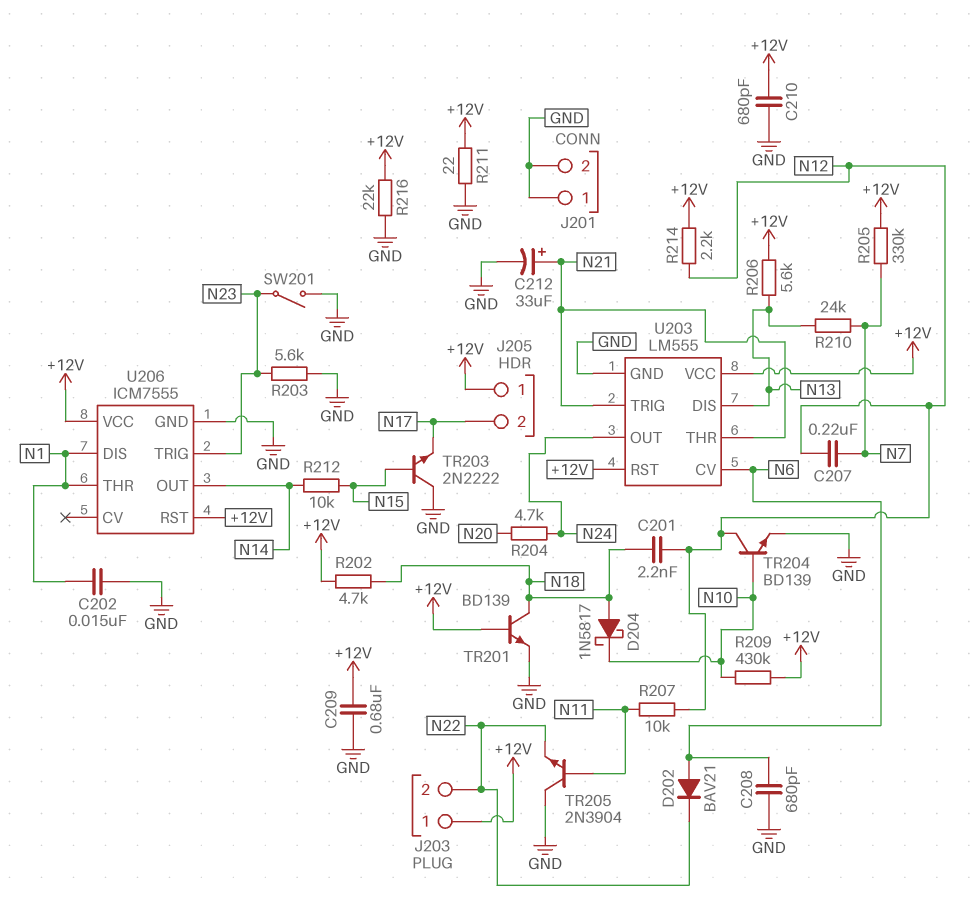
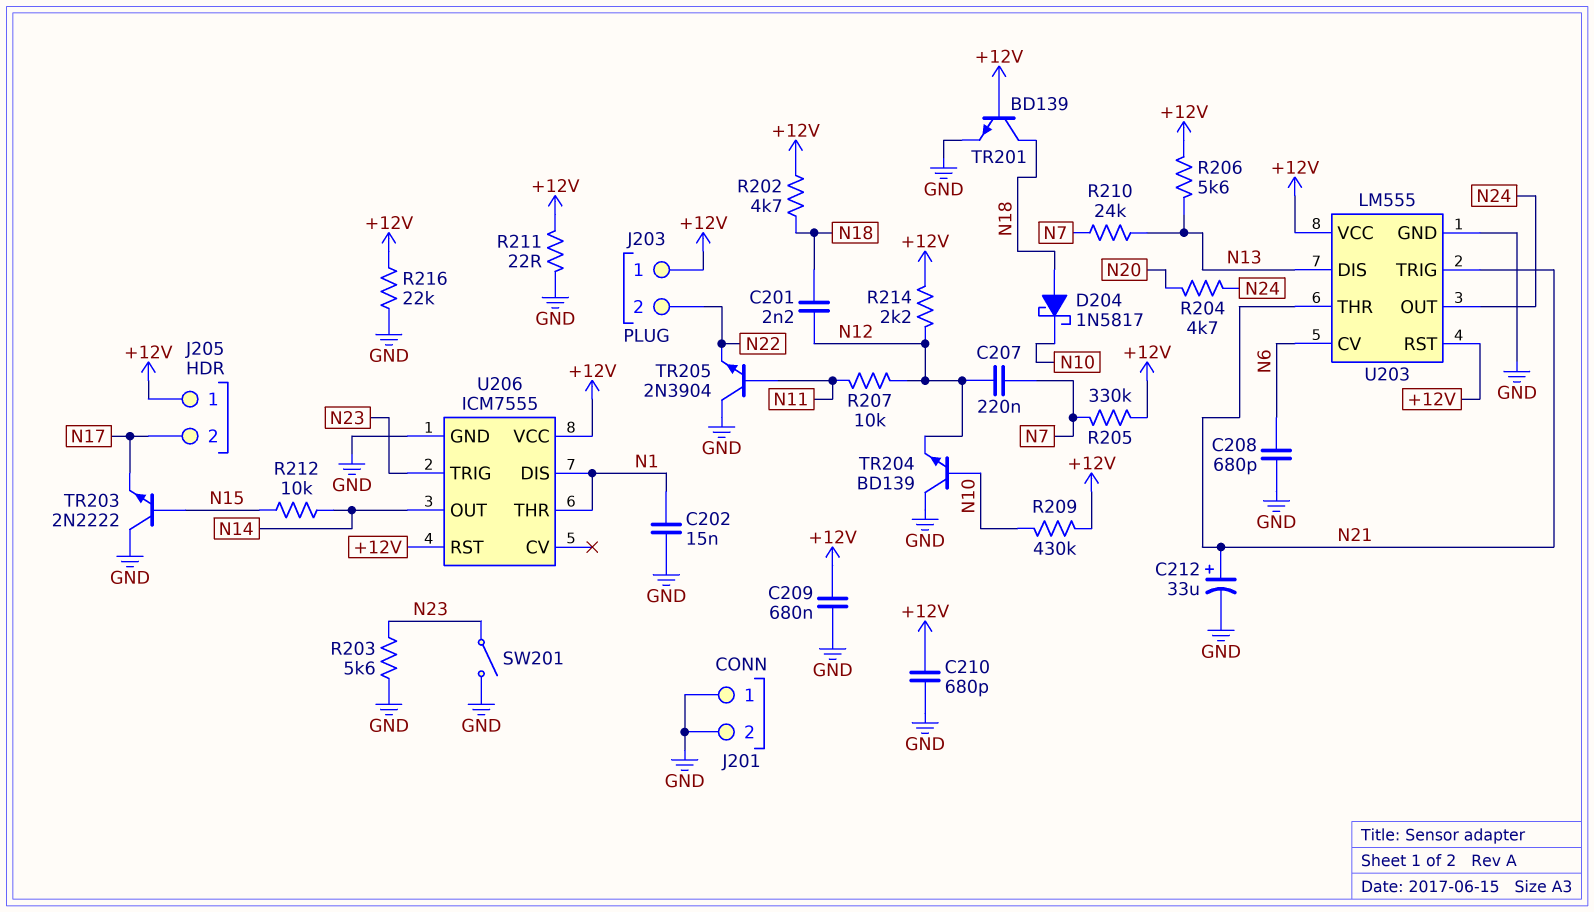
D202: diode BAV21 (A N6, K N22) -> none
TR204: NPN BD139 (B N10, C N12, E GND) -> NPN BD139 (B N10, C GND, E N12)

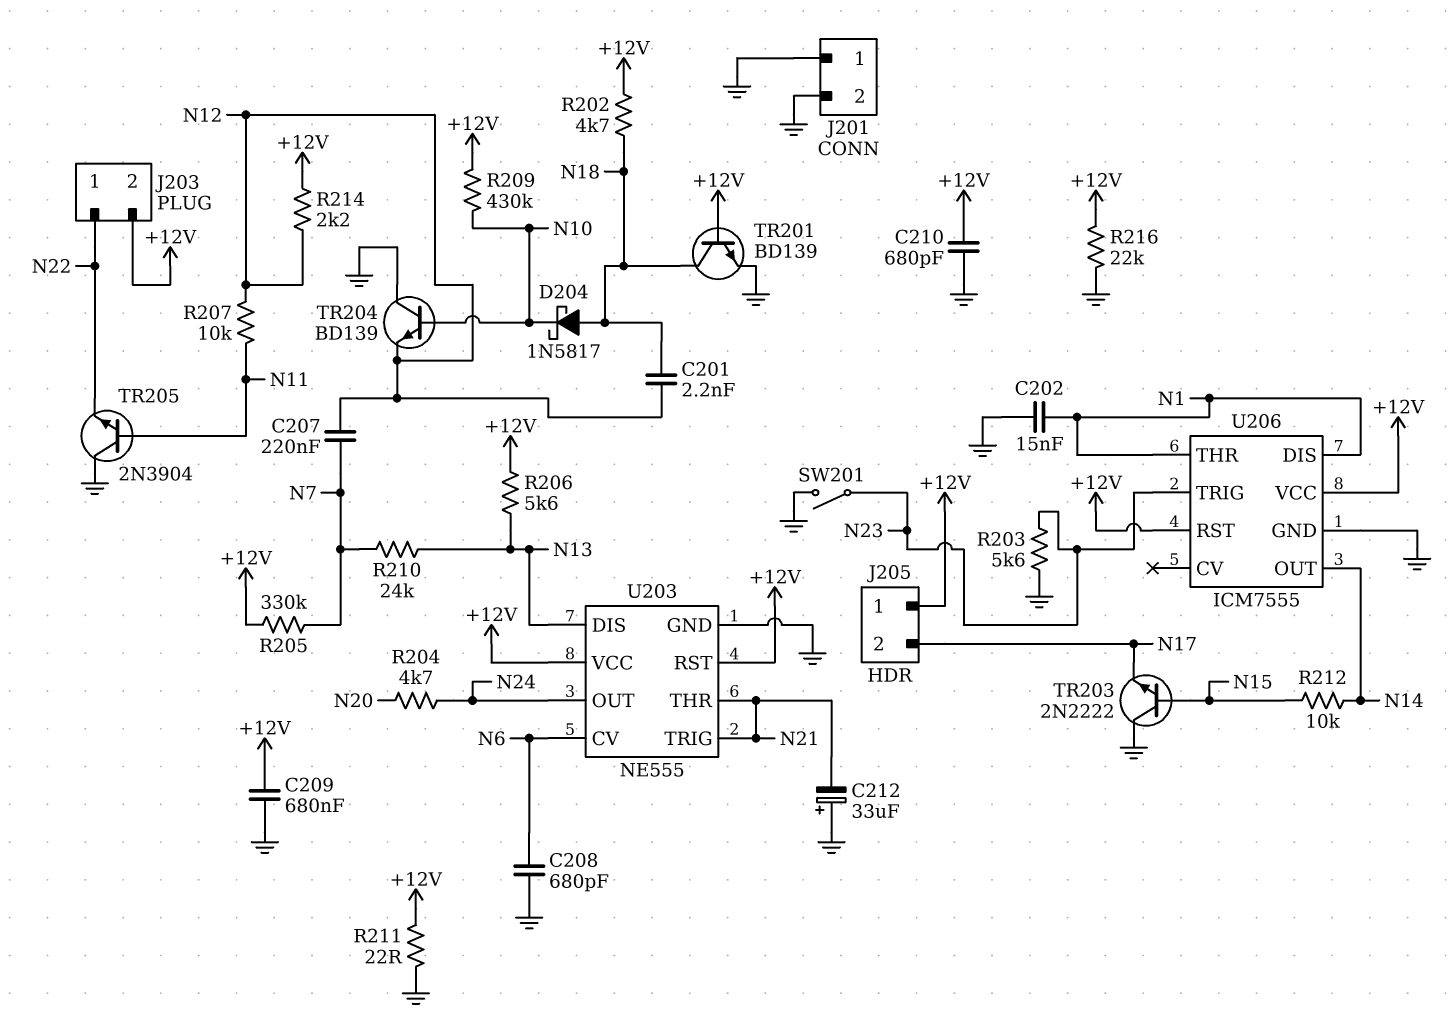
C212: 33uF (plus N21, minus GND) -> 33uF (plus GND, minus N21)
J203 pin 1: +12V -> N22
J203 pin 2: N22 -> +12V
U203: LM555 -> NE555

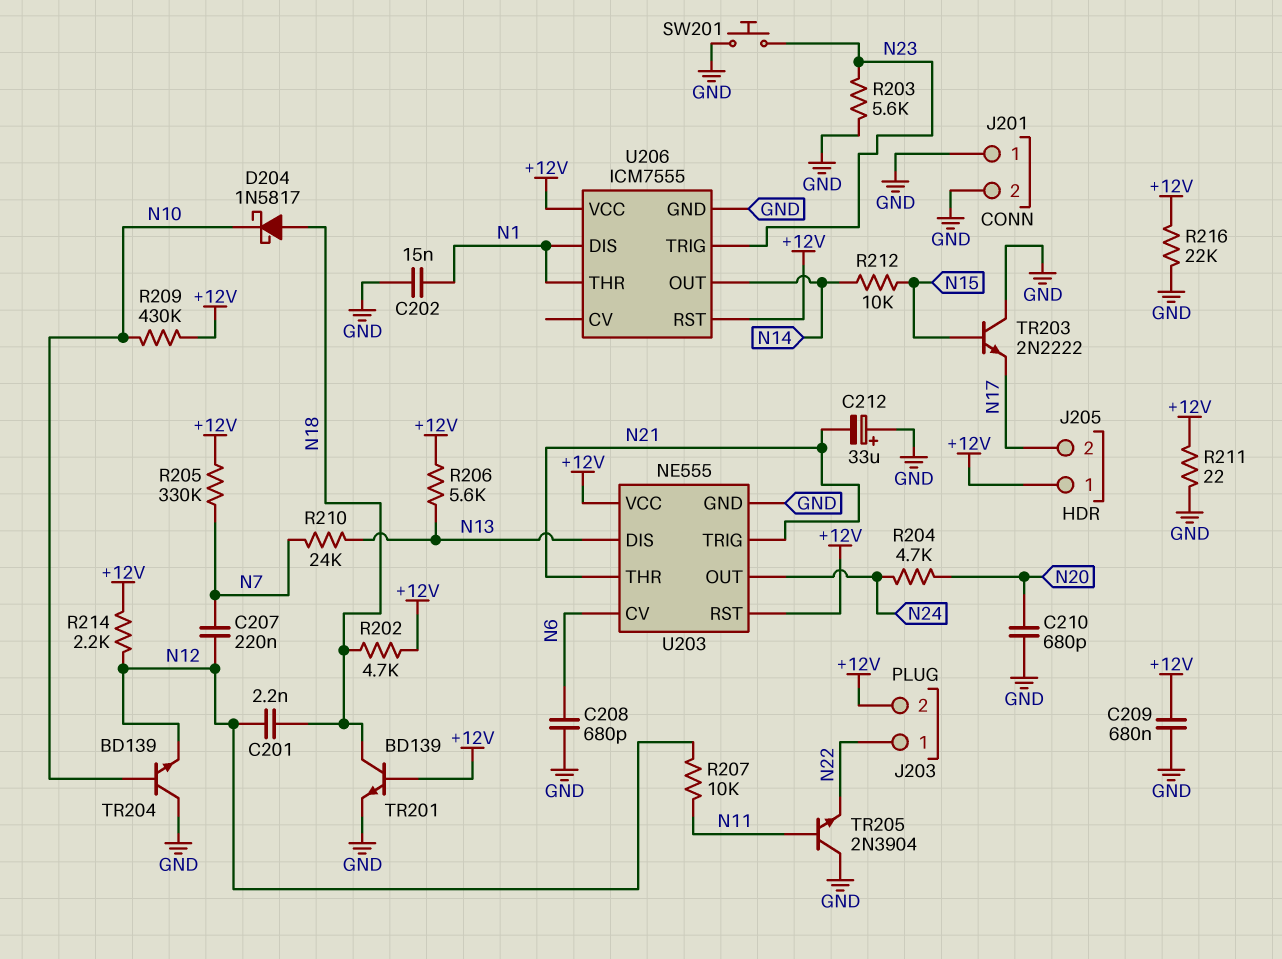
C210: 680pF (+12V, GND) -> 680pF (GND, N20)
SW201: switch (GND, N23) -> button (GND, N23)

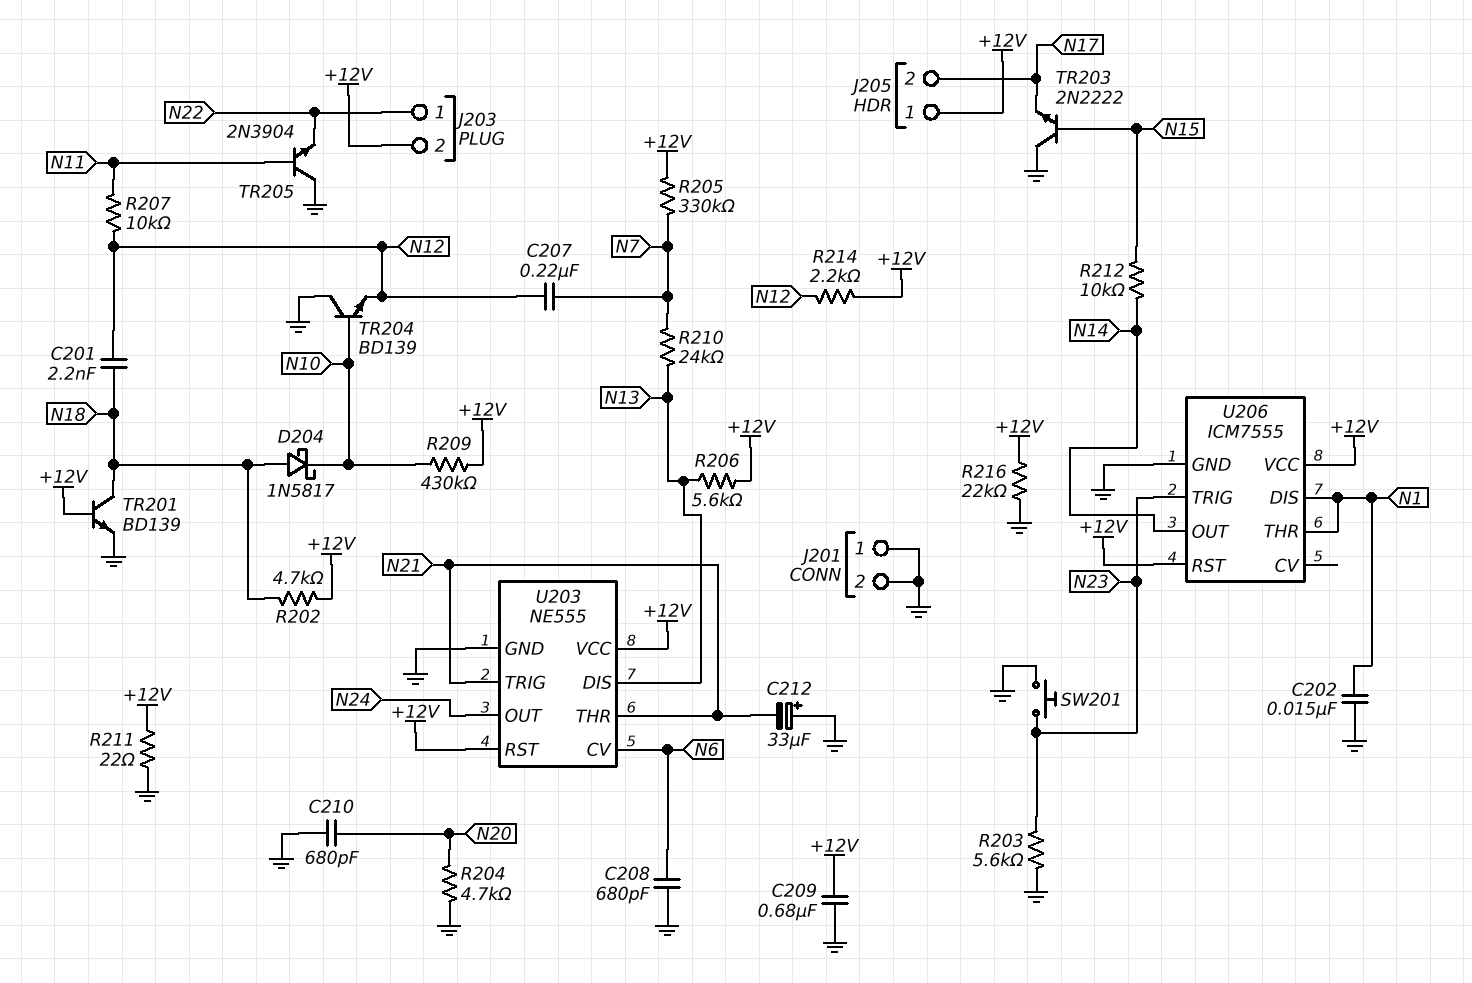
R204: 4.7k (N20, N24) -> 4.7k (GND, N20)

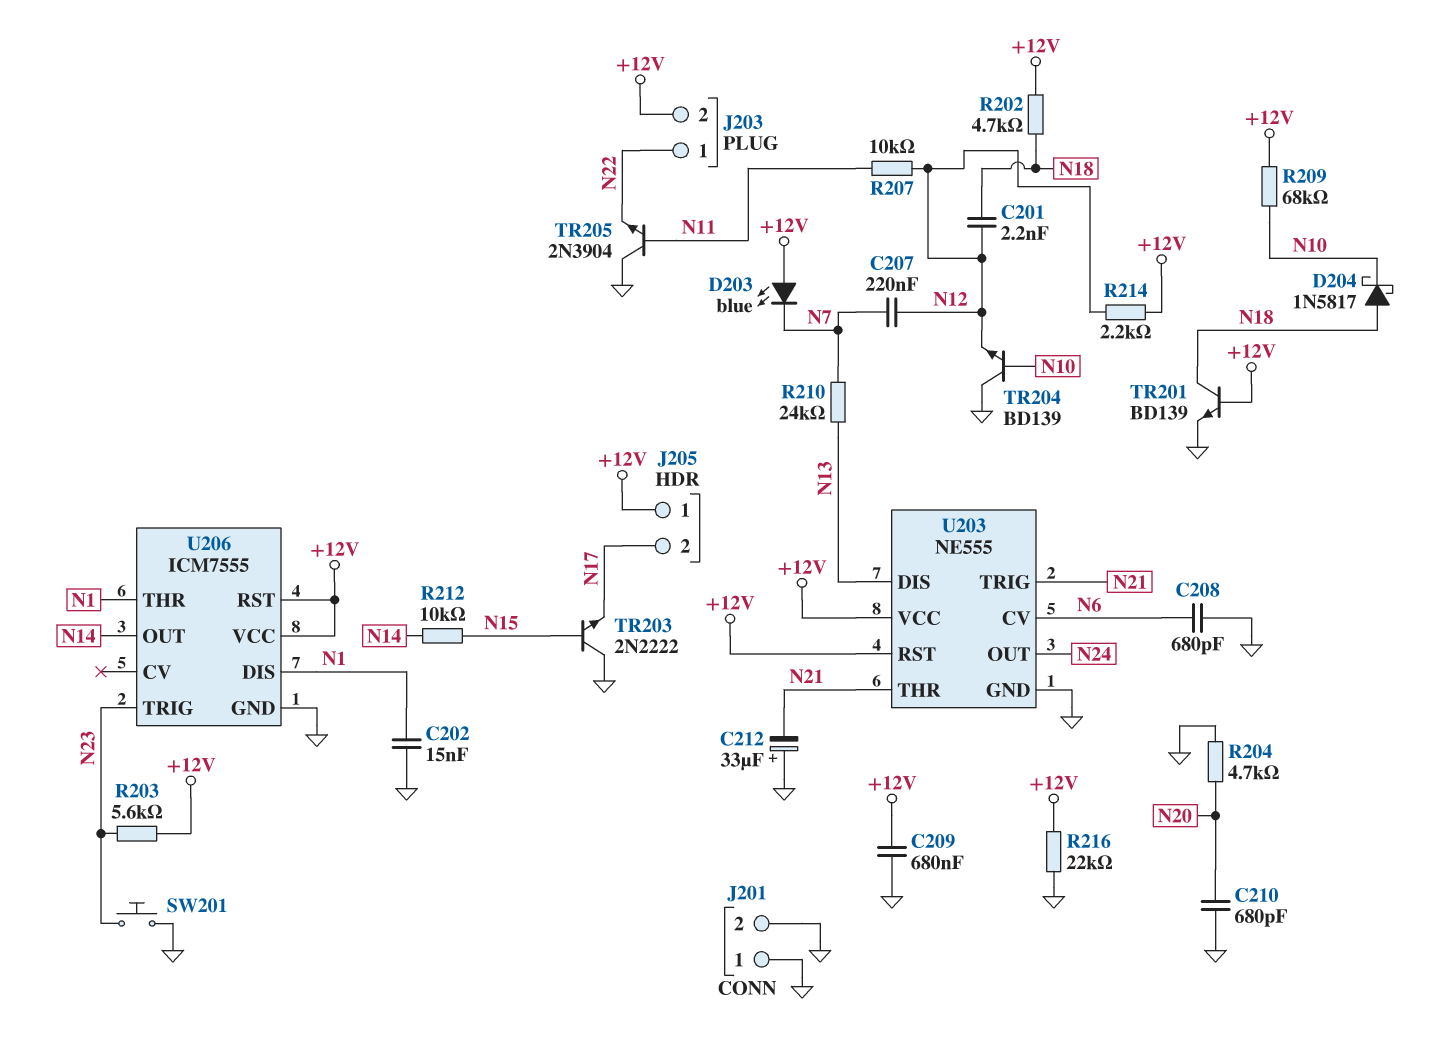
D203: none -> LED blue (A +12V, K N7)
R203: 5.6k (GND, N23) -> 5.6k (+12V, N23)
R205: 330k (+12V, N7) -> none
R206: 5.6k (+12V, N13) -> none
R209: 430k (+12V, N10) -> 68k (+12V, N10)
R211: 22 (+12V, GND) -> none

